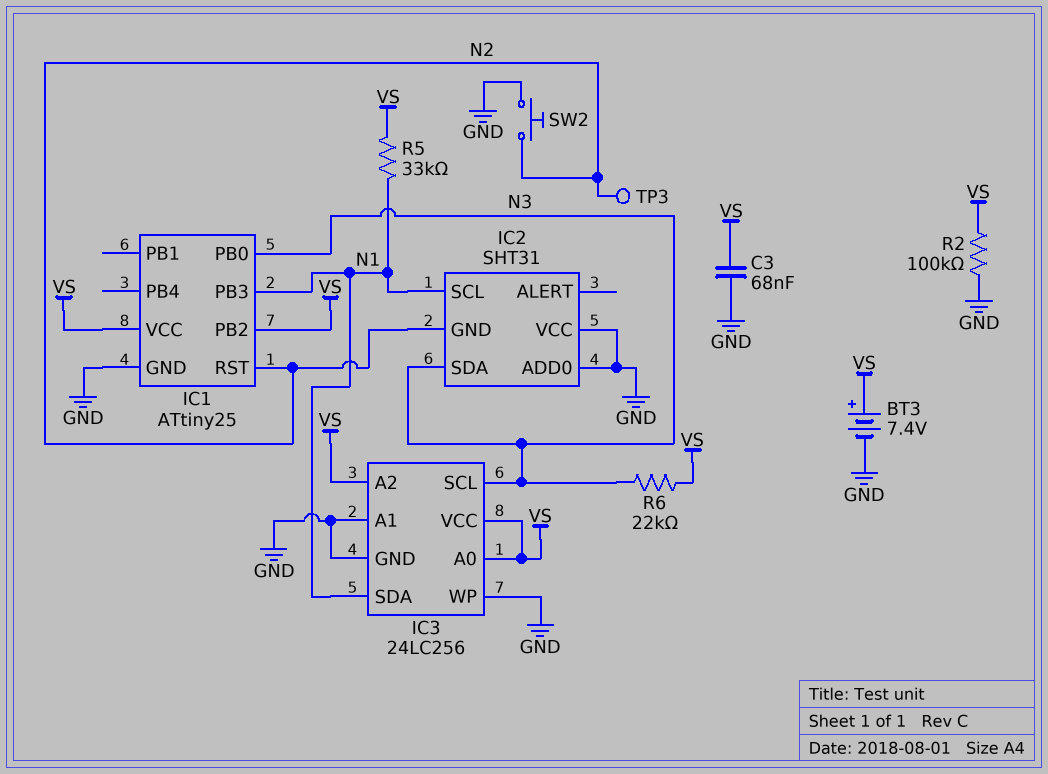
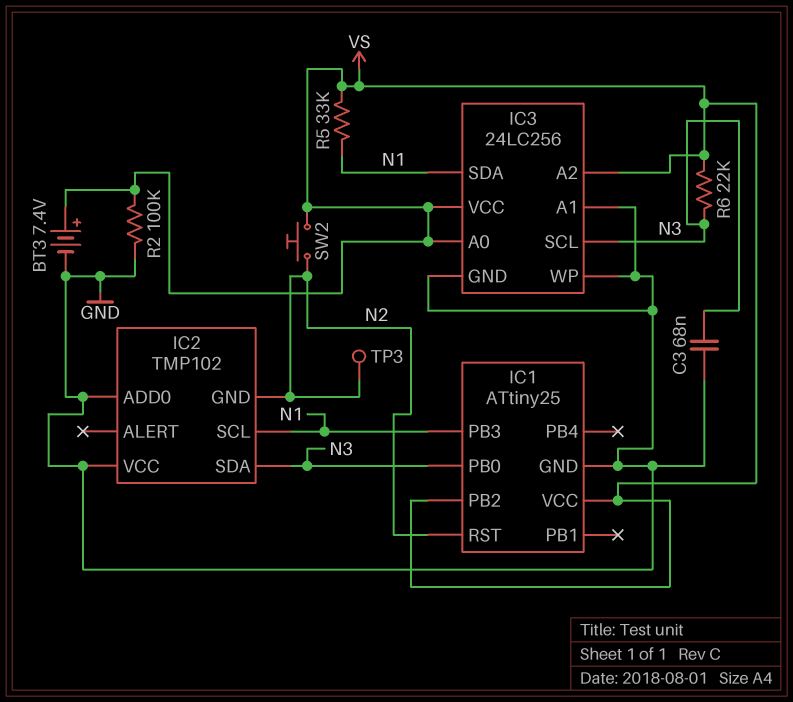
C3: 68nF (GND, VS) -> 68nF (GND, N3)
IC2: SHT31 -> TMP102
SW2: button (GND, N2) -> button (N2, VS)

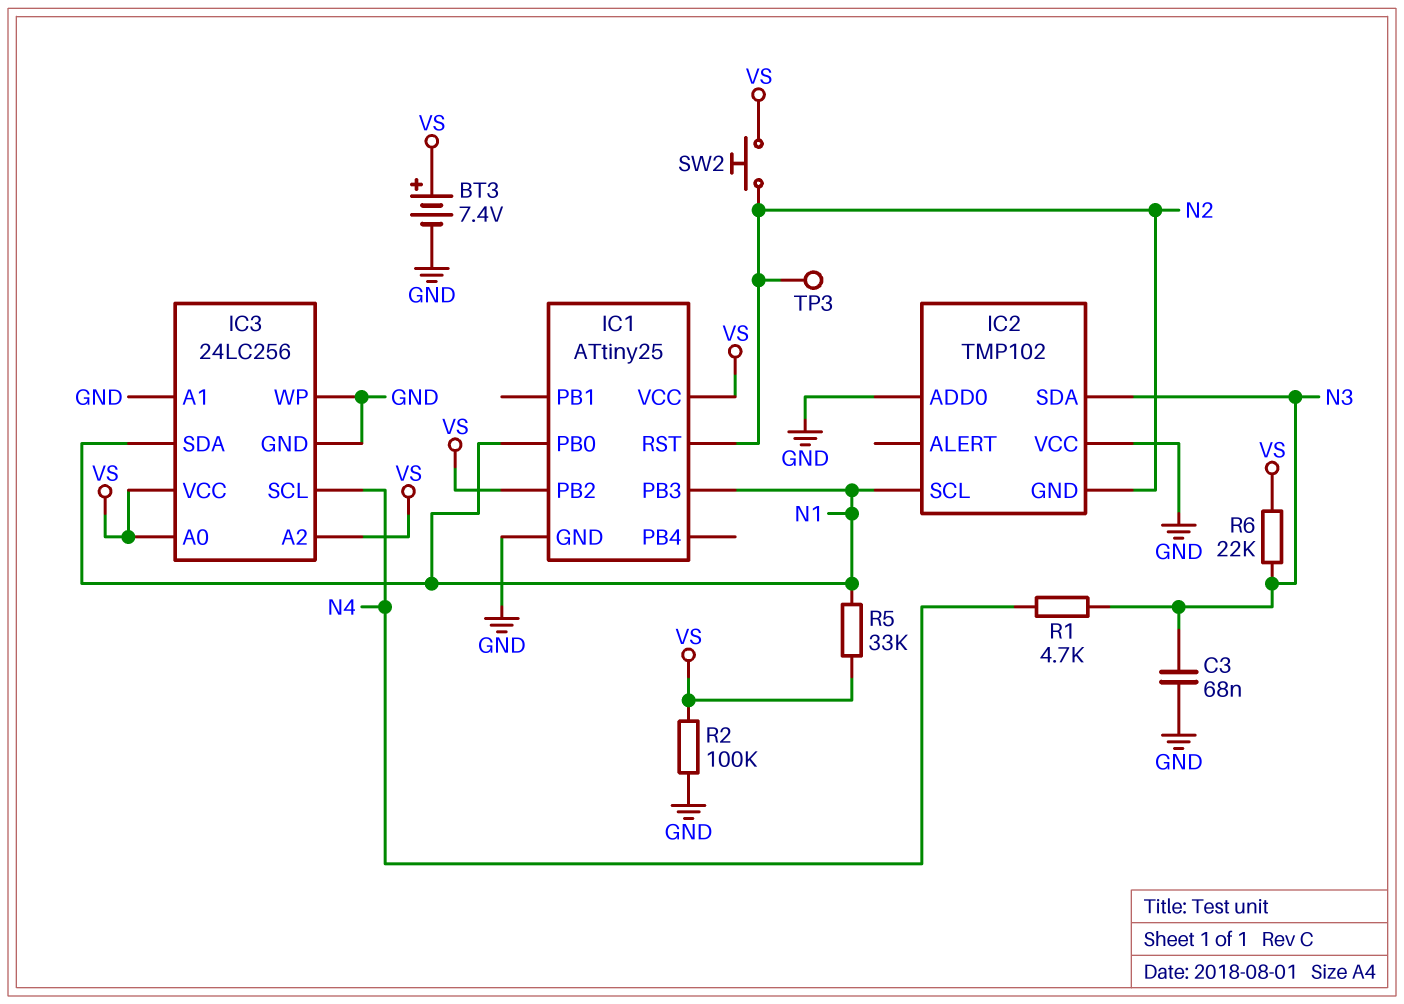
IC1 pin PB0: N3 -> N1
IC3 pin SCL: N3 -> N4
R1: none -> 4.7k (N3, N4)

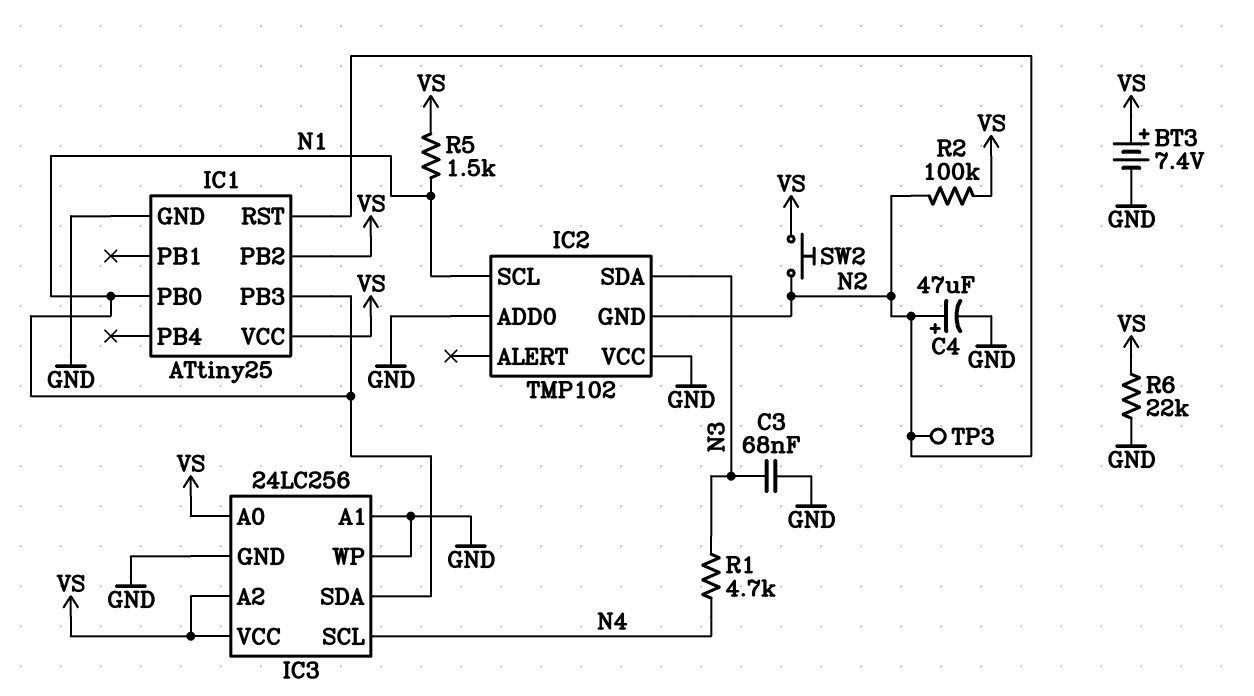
C4: none -> 47uF (plus N2, minus GND)
R2: 100k (GND, VS) -> 100k (N2, VS)
R5: 33k (N1, VS) -> 1.5k (N1, VS)
R6: 22k (N3, VS) -> 22k (GND, VS)

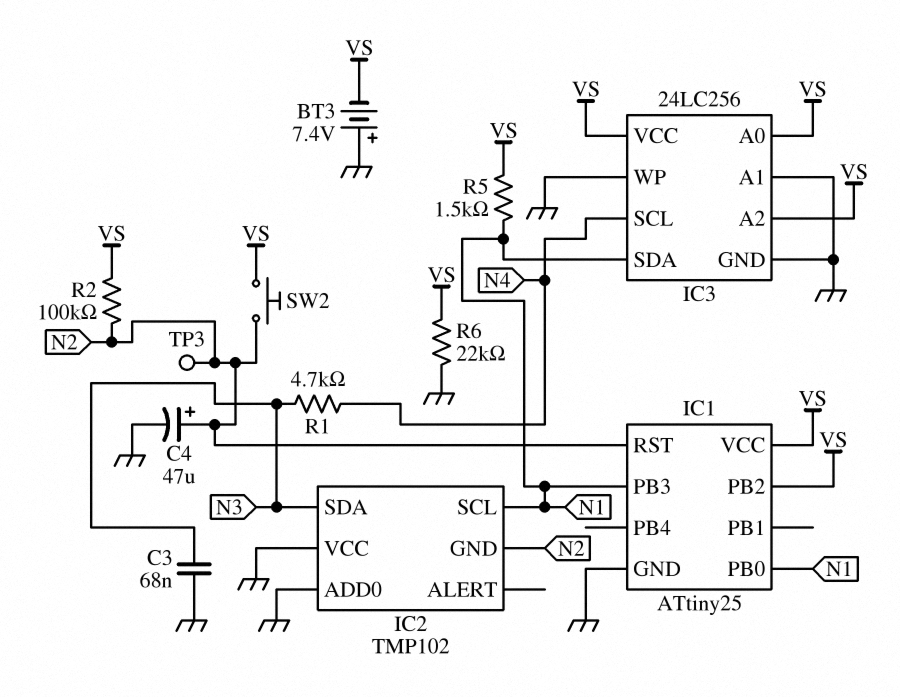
BT3: 7.4V (plus VS, minus GND) -> 7.4V (plus GND, minus VS)

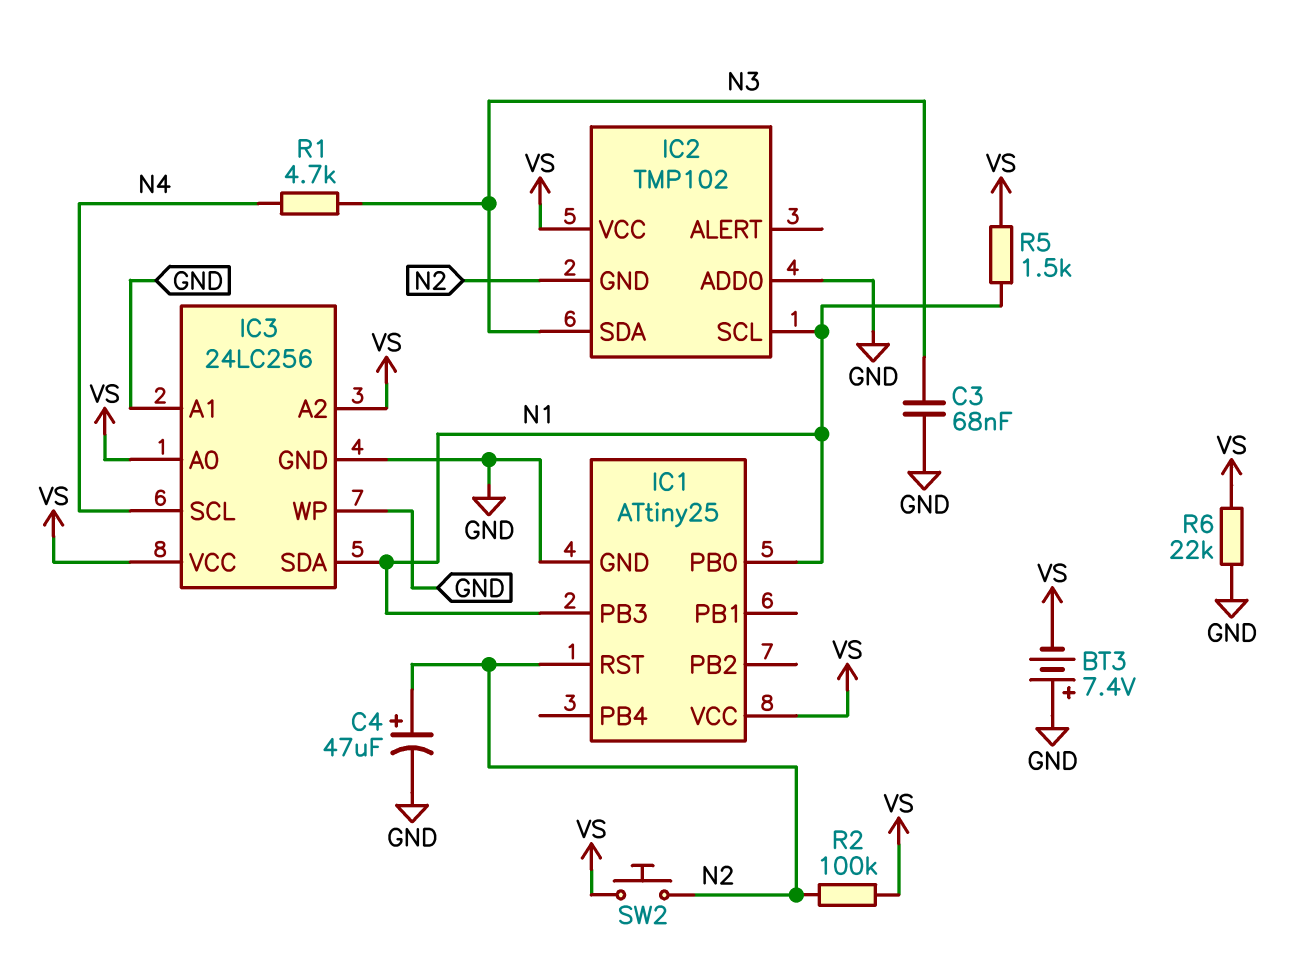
IC1 pin PB2: VS -> none
IC2 pin VCC: GND -> VS
TP3: test point (N2) -> none

